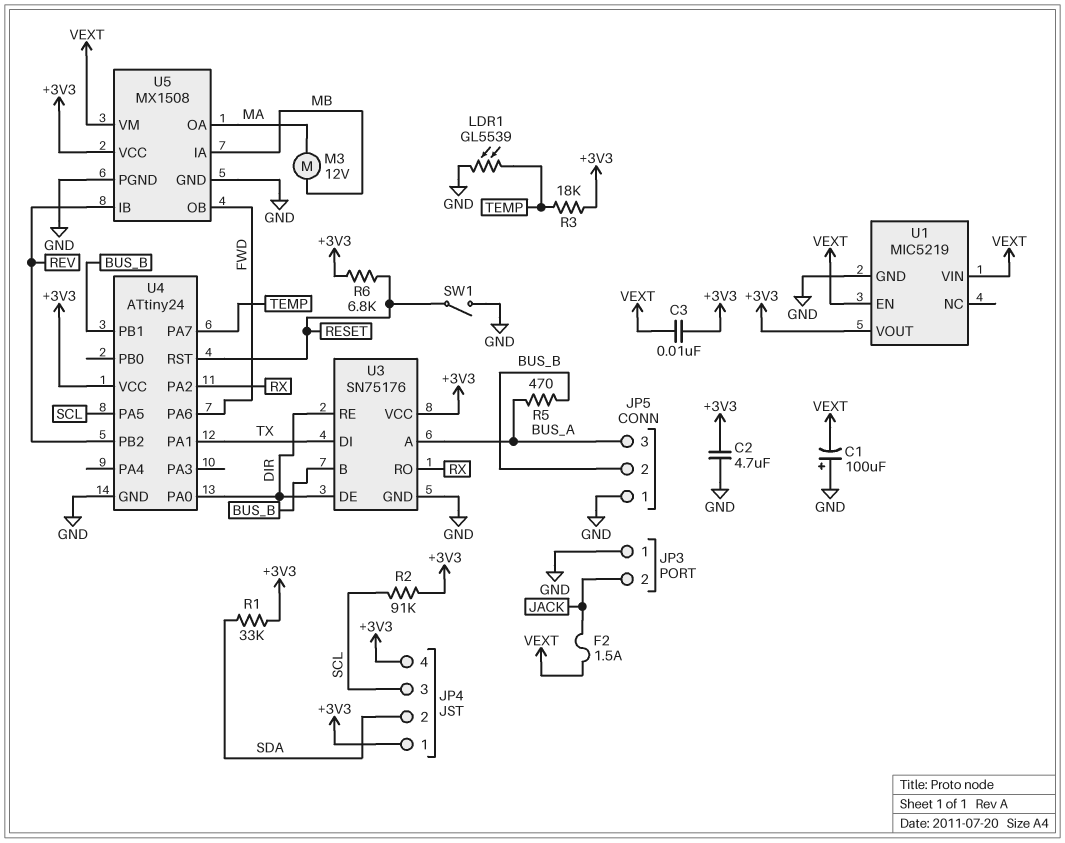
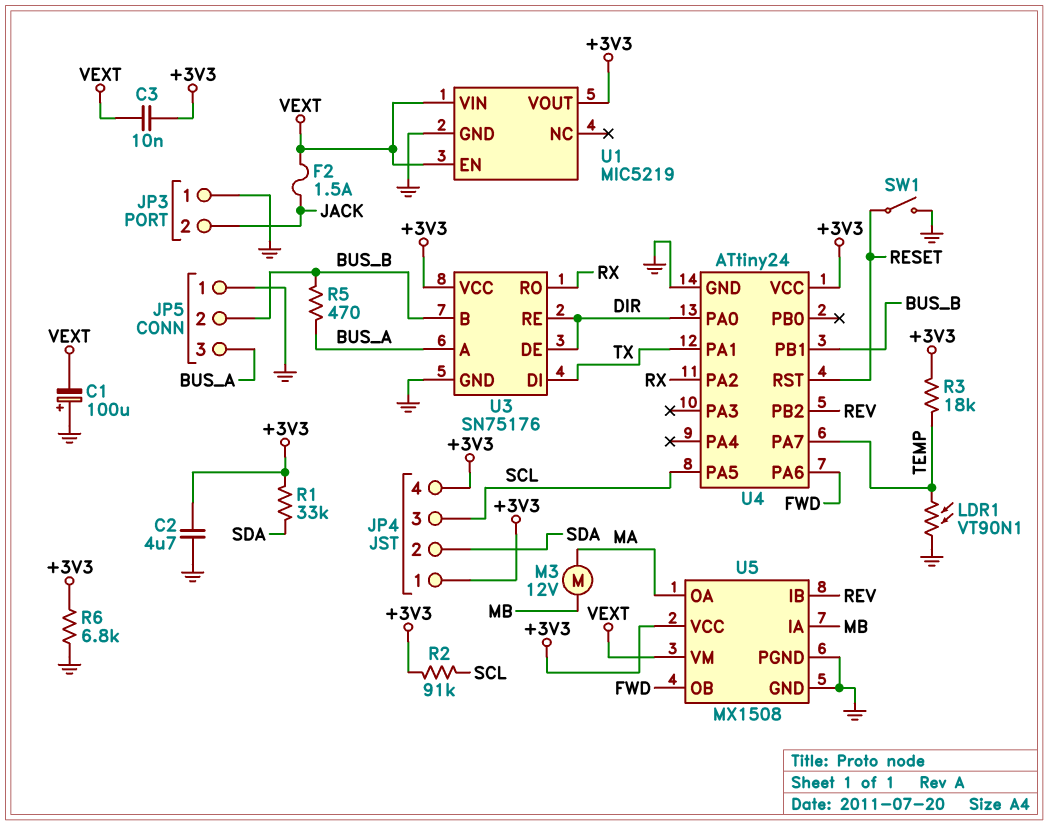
LDR1: GL5539 (GND, TEMP) -> VT90N1 (GND, TEMP)
R6: 6.8k (+3V3, RESET) -> 6.8k (+3V3, GND)

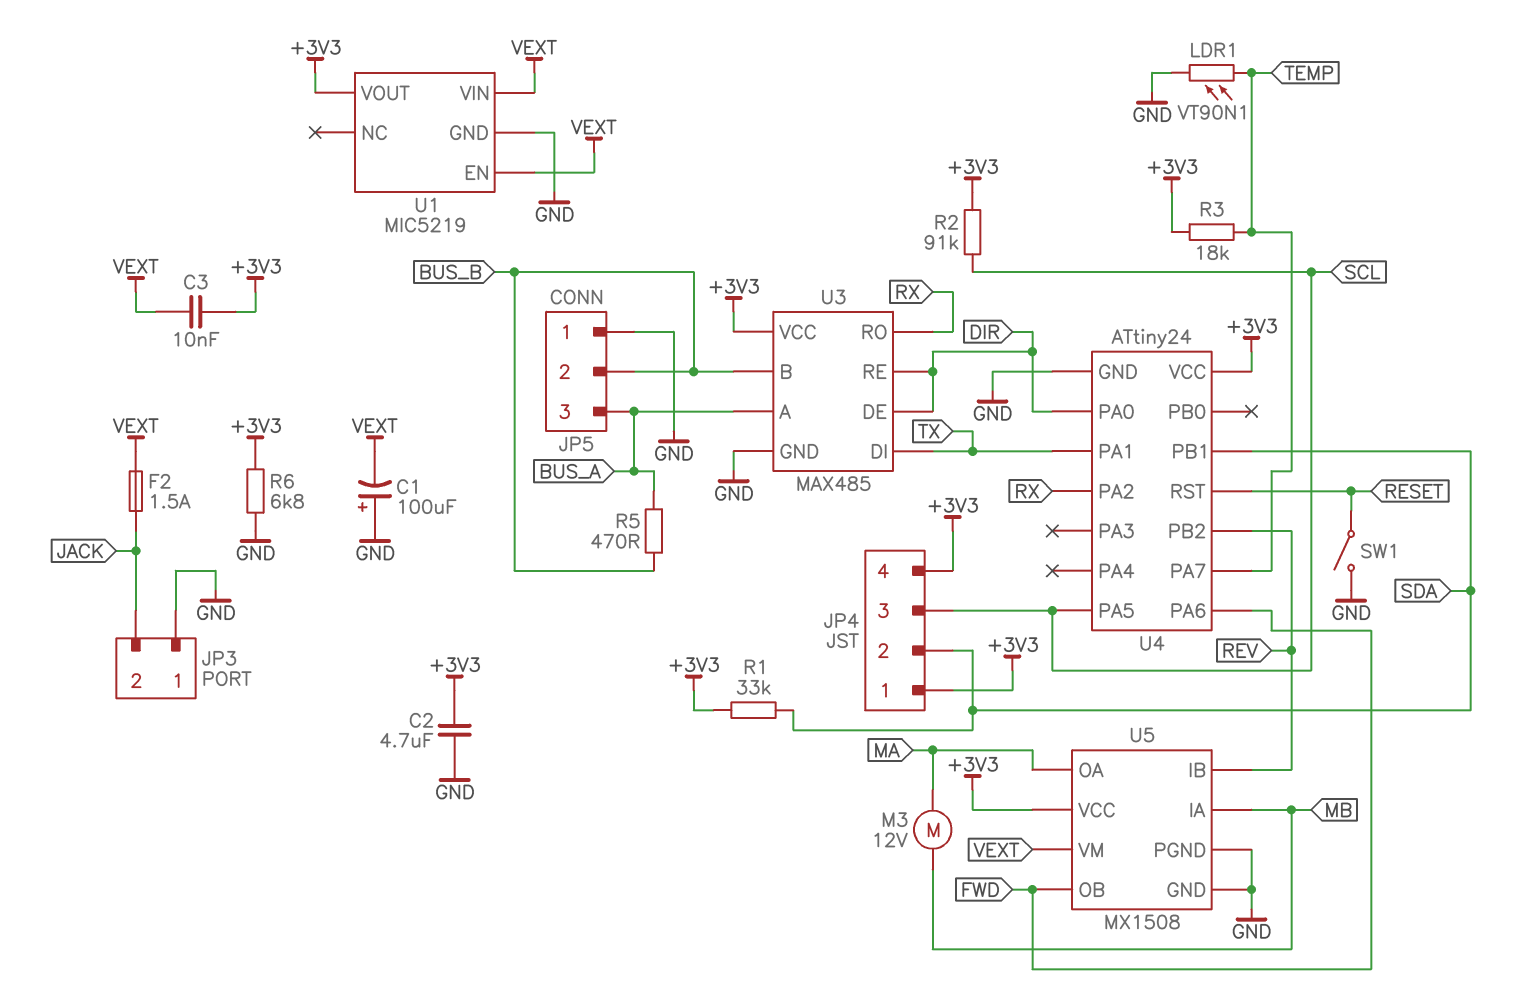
U3: SN75176 -> MAX485
U4 pin PB1: BUS_B -> SDA

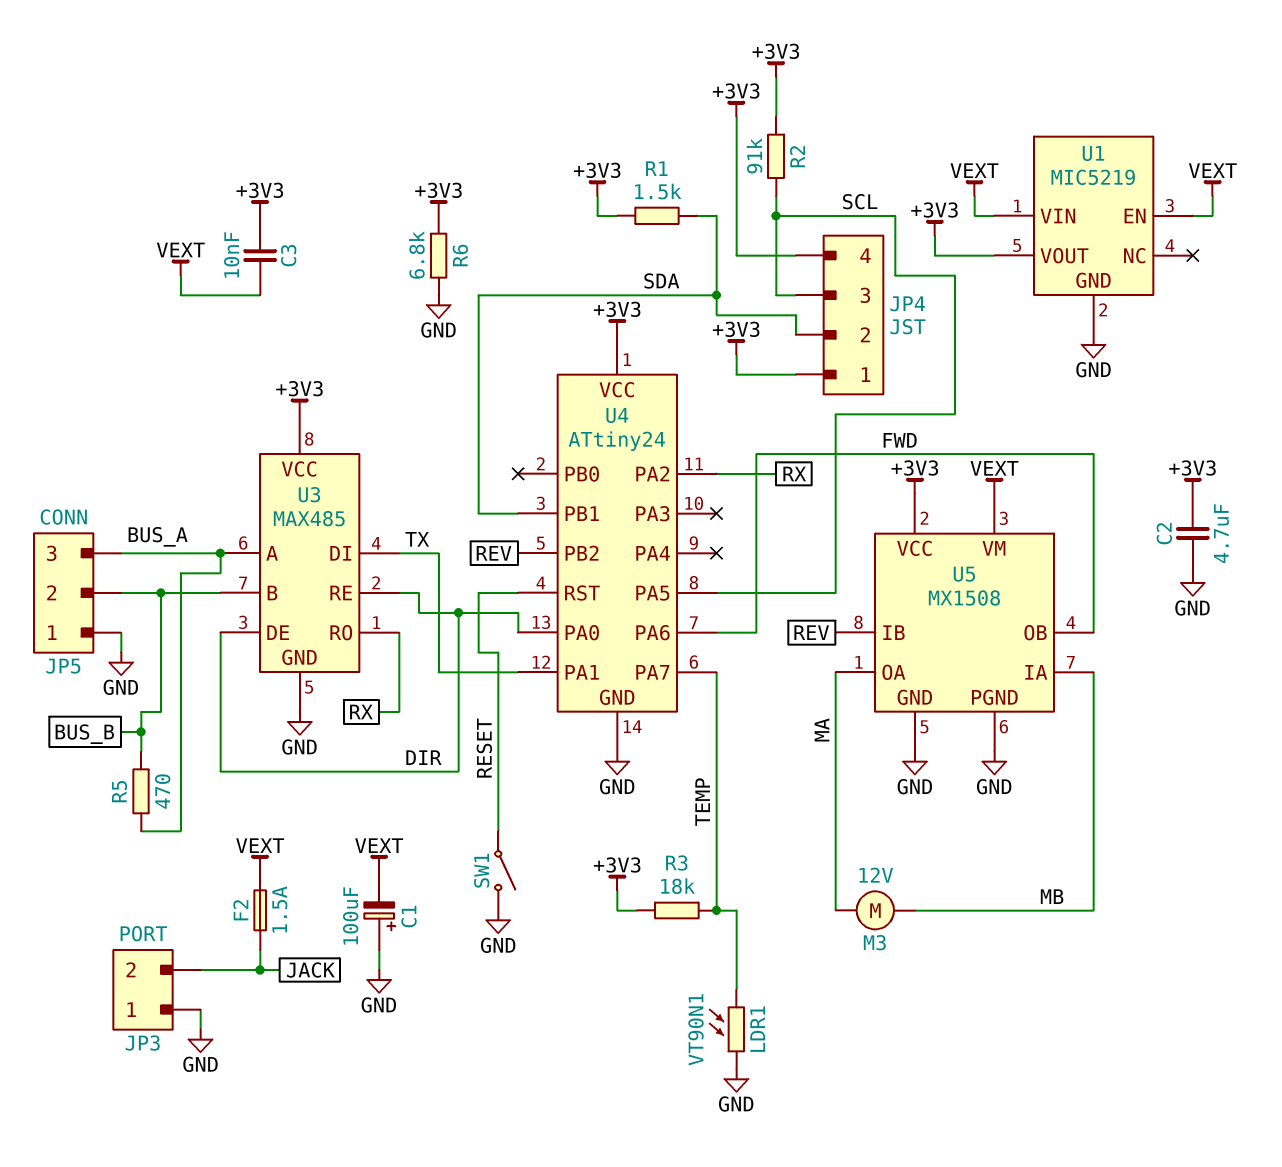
R1: 33k (+3V3, SDA) -> 1.5k (+3V3, SDA)

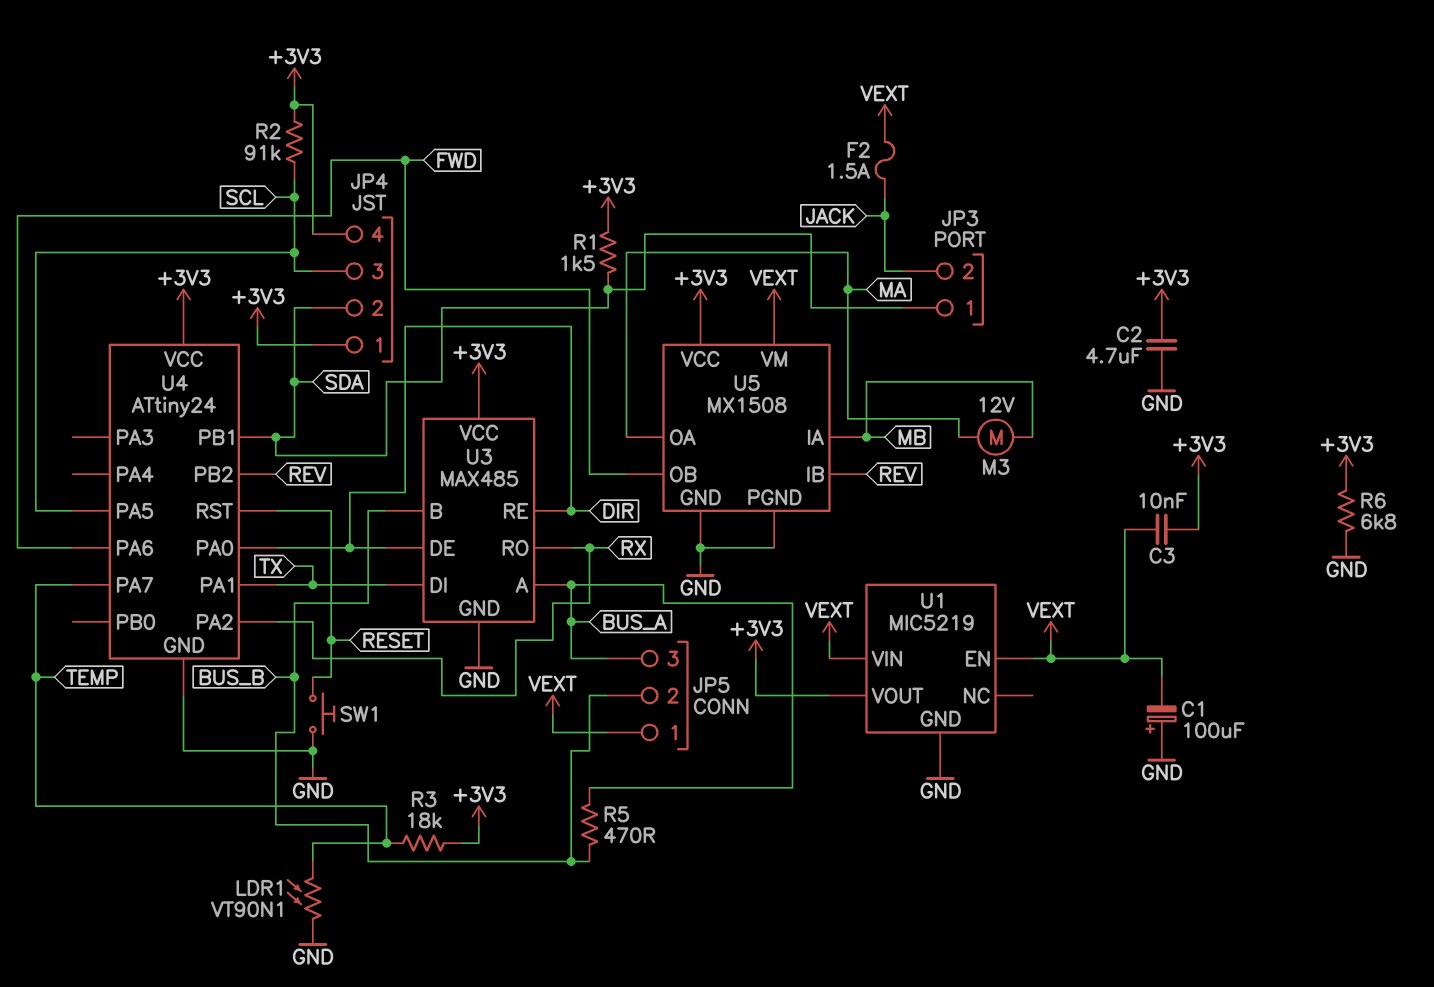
JP3 pin 1: GND -> SDA
JP5 pin 1: GND -> VEXT
SW1: switch (GND, RESET) -> button (GND, RESET)

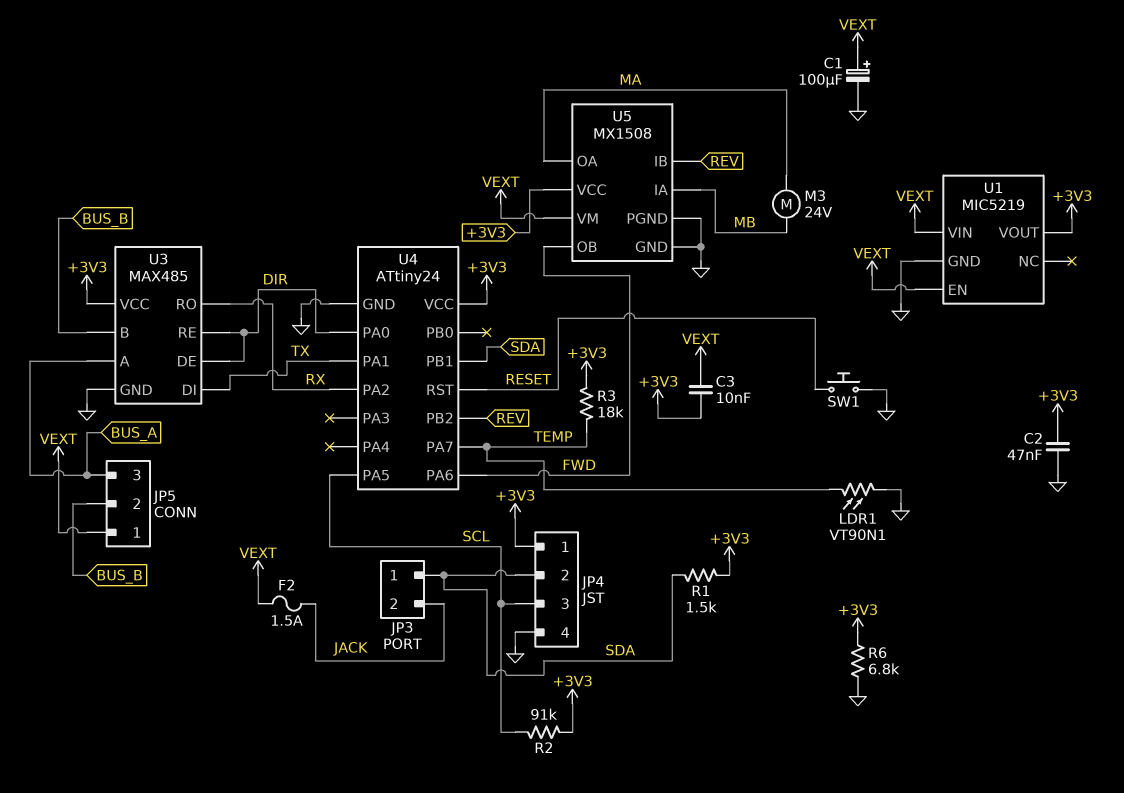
C1: 100uF (plus GND, minus VEXT) -> 100uF (plus VEXT, minus GND)
C2: 4.7uF (+3V3, GND) -> 47nF (+3V3, GND)
JP4 pin 4: +3V3 -> GND
M3: motor 12V (MA, MB) -> motor 24V (MA, MB)
R5: 470 (BUS_A, BUS_B) -> none

